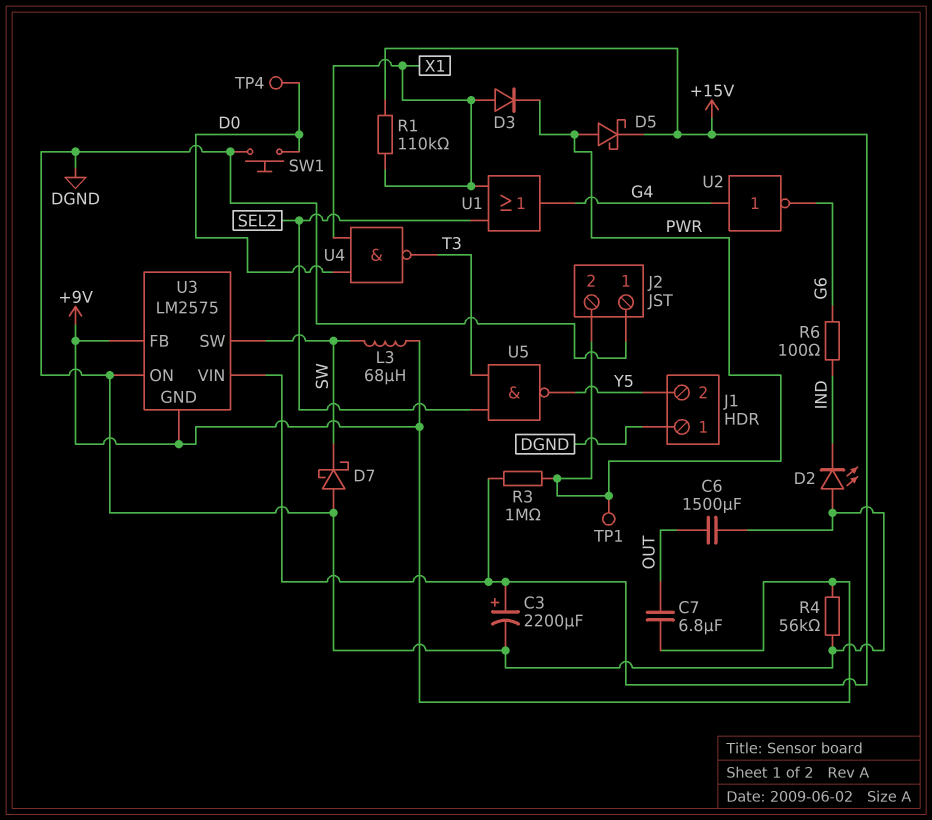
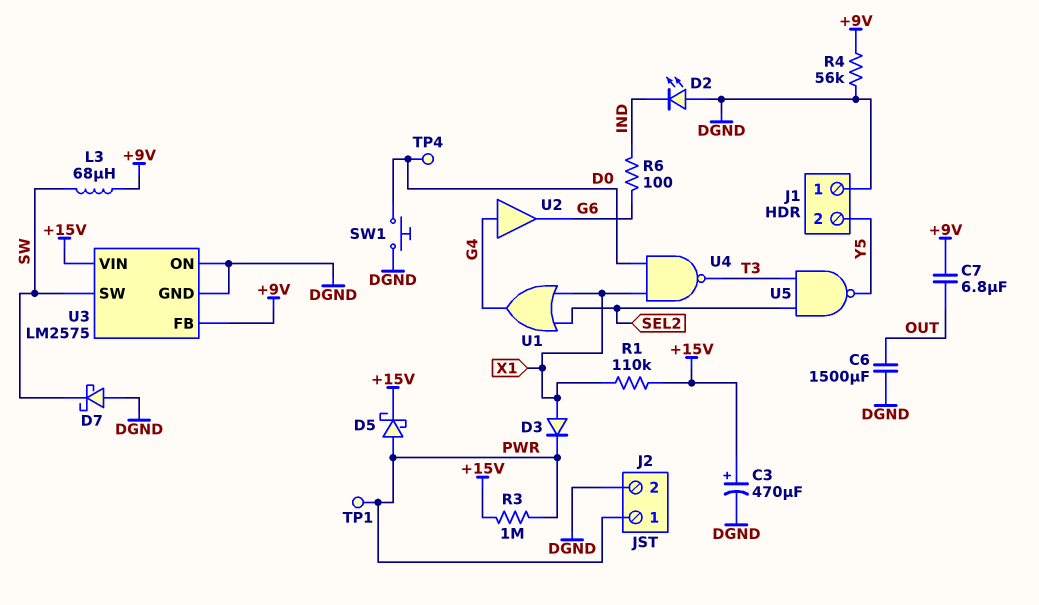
C3: 2200uF (plus +15V, minus DGND) -> 470uF (plus +15V, minus DGND)
J2 pin 1: DGND -> PWR
J2 pin 2: PWR -> DGND
U2: NOT (in G4, out G6) -> buffer (in G4, out G6)
U3 pin GND: +9V -> DGND

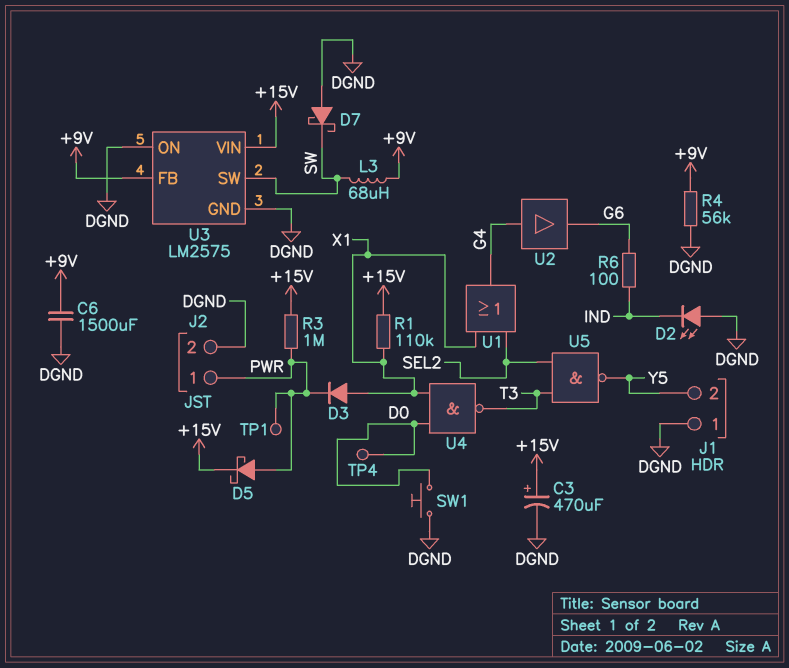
C6: 1500uF (DGND, OUT) -> 1500uF (+9V, DGND)
C7: 6.8uF (+9V, OUT) -> none

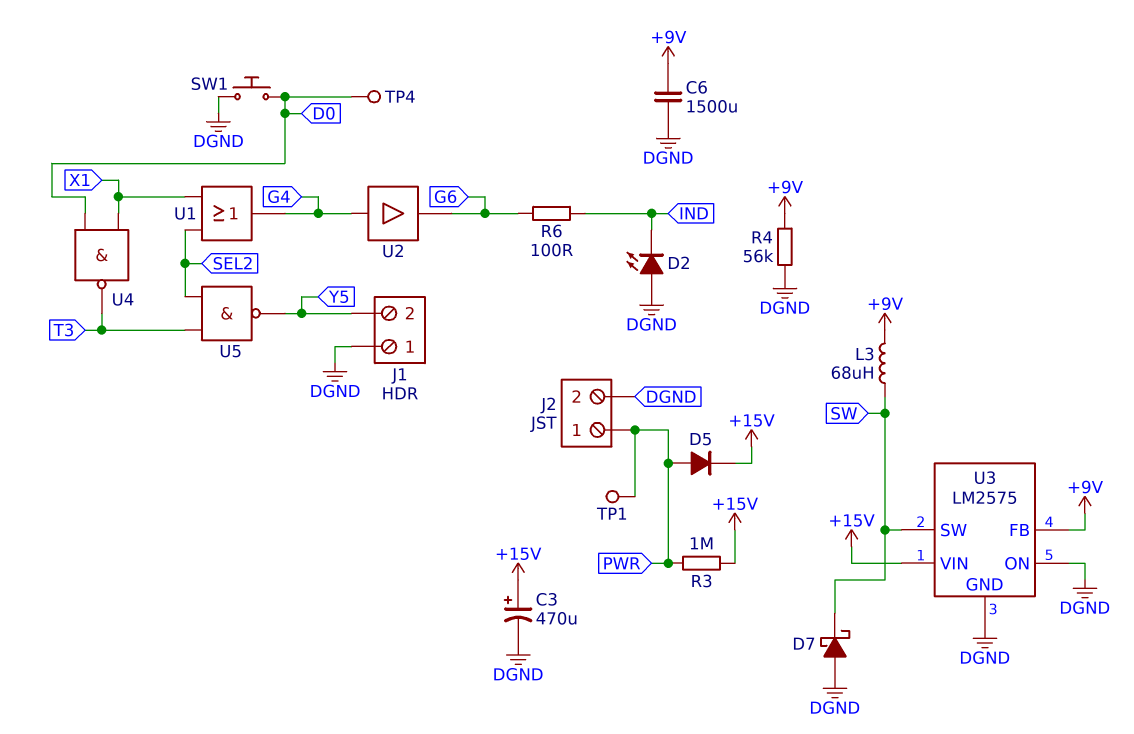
D3: diode (A X1, K PWR) -> none
D5: schottky (A PWR, K +15V) -> diode (A PWR, K +15V)
R1: 110k (+15V, X1) -> none

